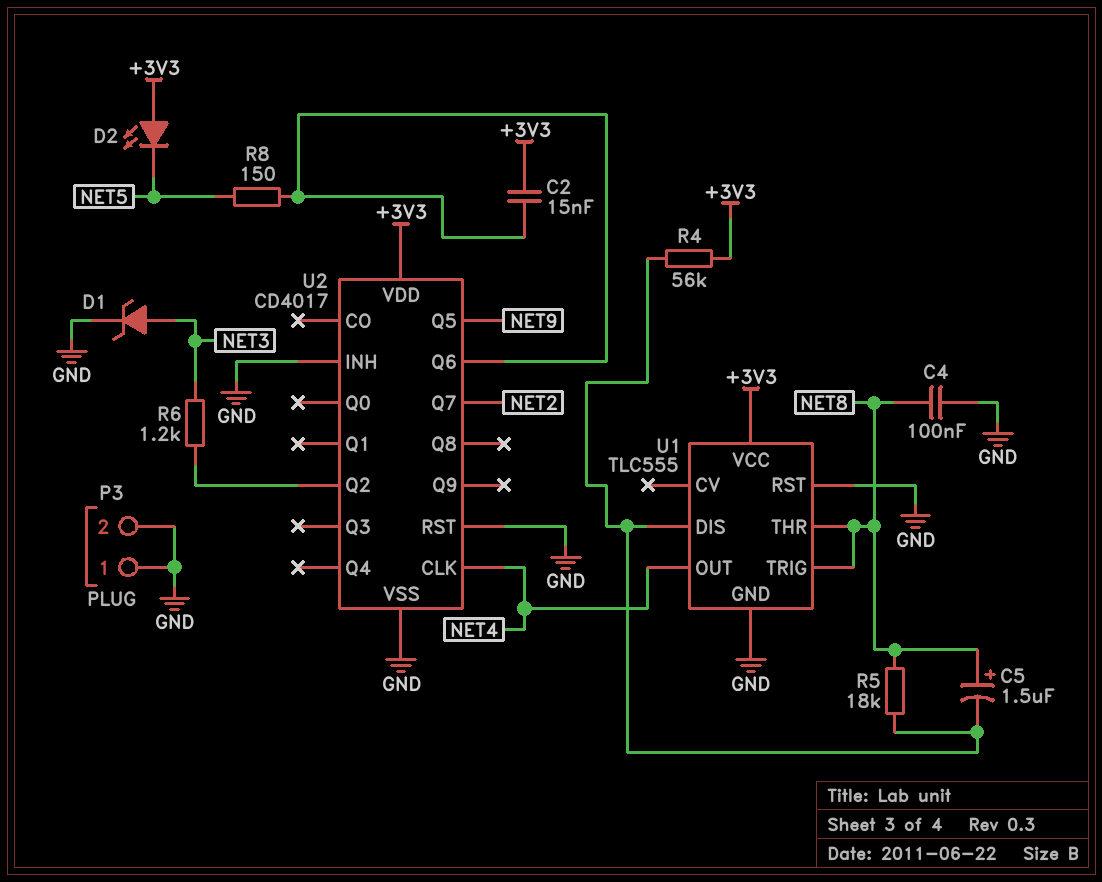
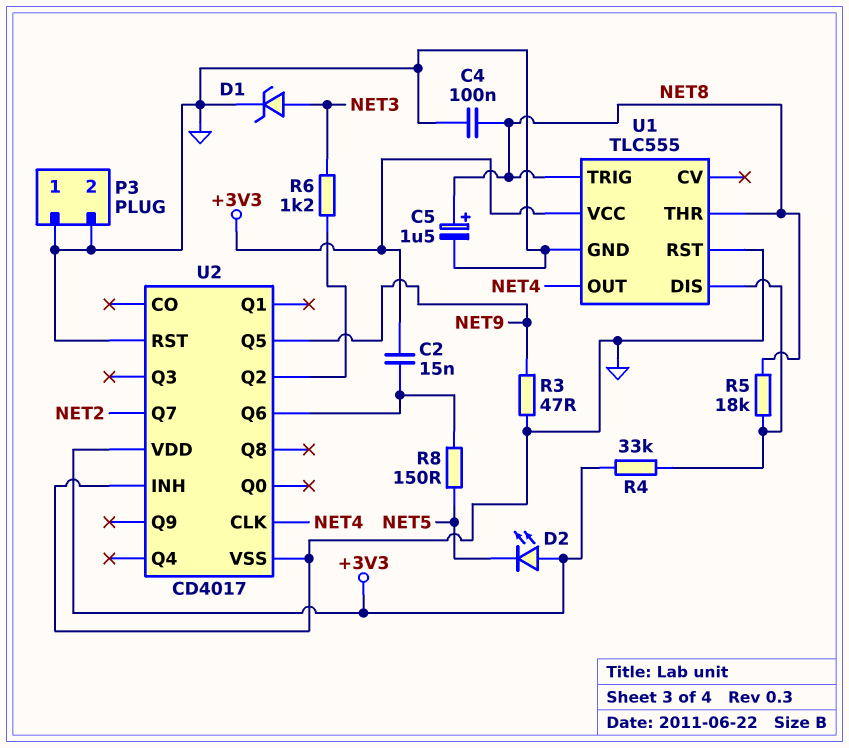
C5: 1.5uF (plus NET8, minus U1/DIS) -> 1.5uF (plus NET8, minus GND)
R3: none -> 47 (GND, NET9)
R4: 56k (+3V3, U1/DIS) -> 33k (+3V3, U1/DIS)

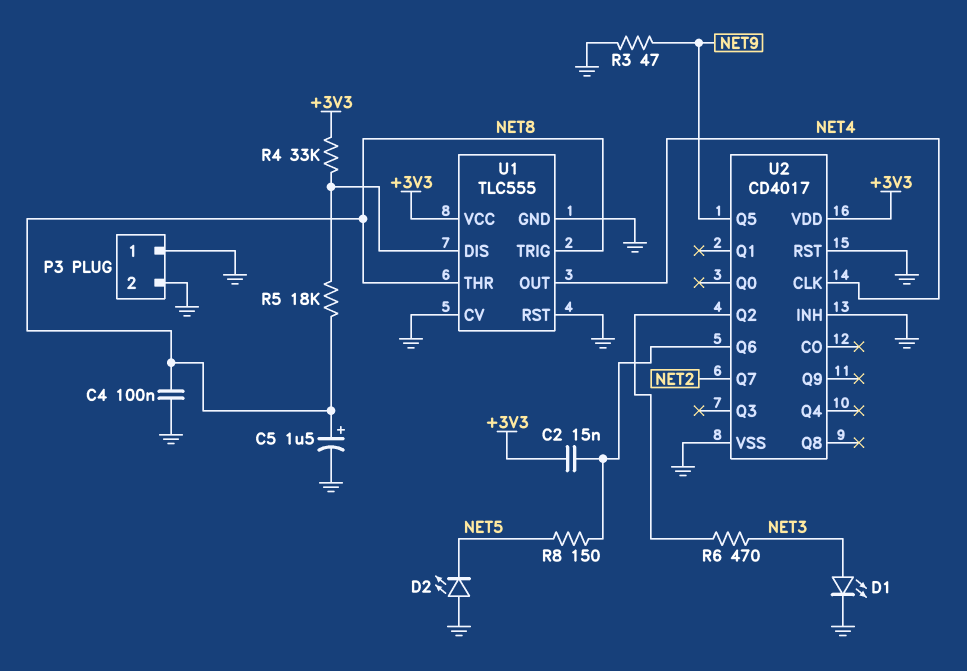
D1: zener (A NET3, K GND) -> LED (A NET3, K GND)
D2: LED (A +3V3, K NET5) -> LED (A GND, K NET5)
R6: 1.2k (NET3, U2/Q2) -> 470 (NET3, U2/Q2)
U1 pin CV: none -> GND

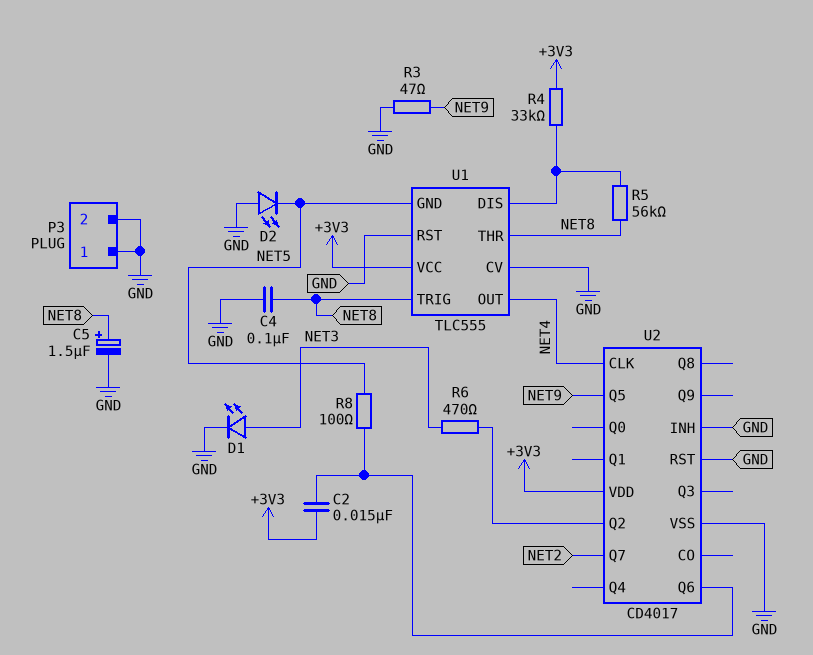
R5: 18k (NET8, U1/DIS) -> 56k (NET8, U1/DIS)
R8: 150 (NET5, U2/Q6) -> 100 (NET5, U2/Q6)
U1 pin GND: GND -> NET5

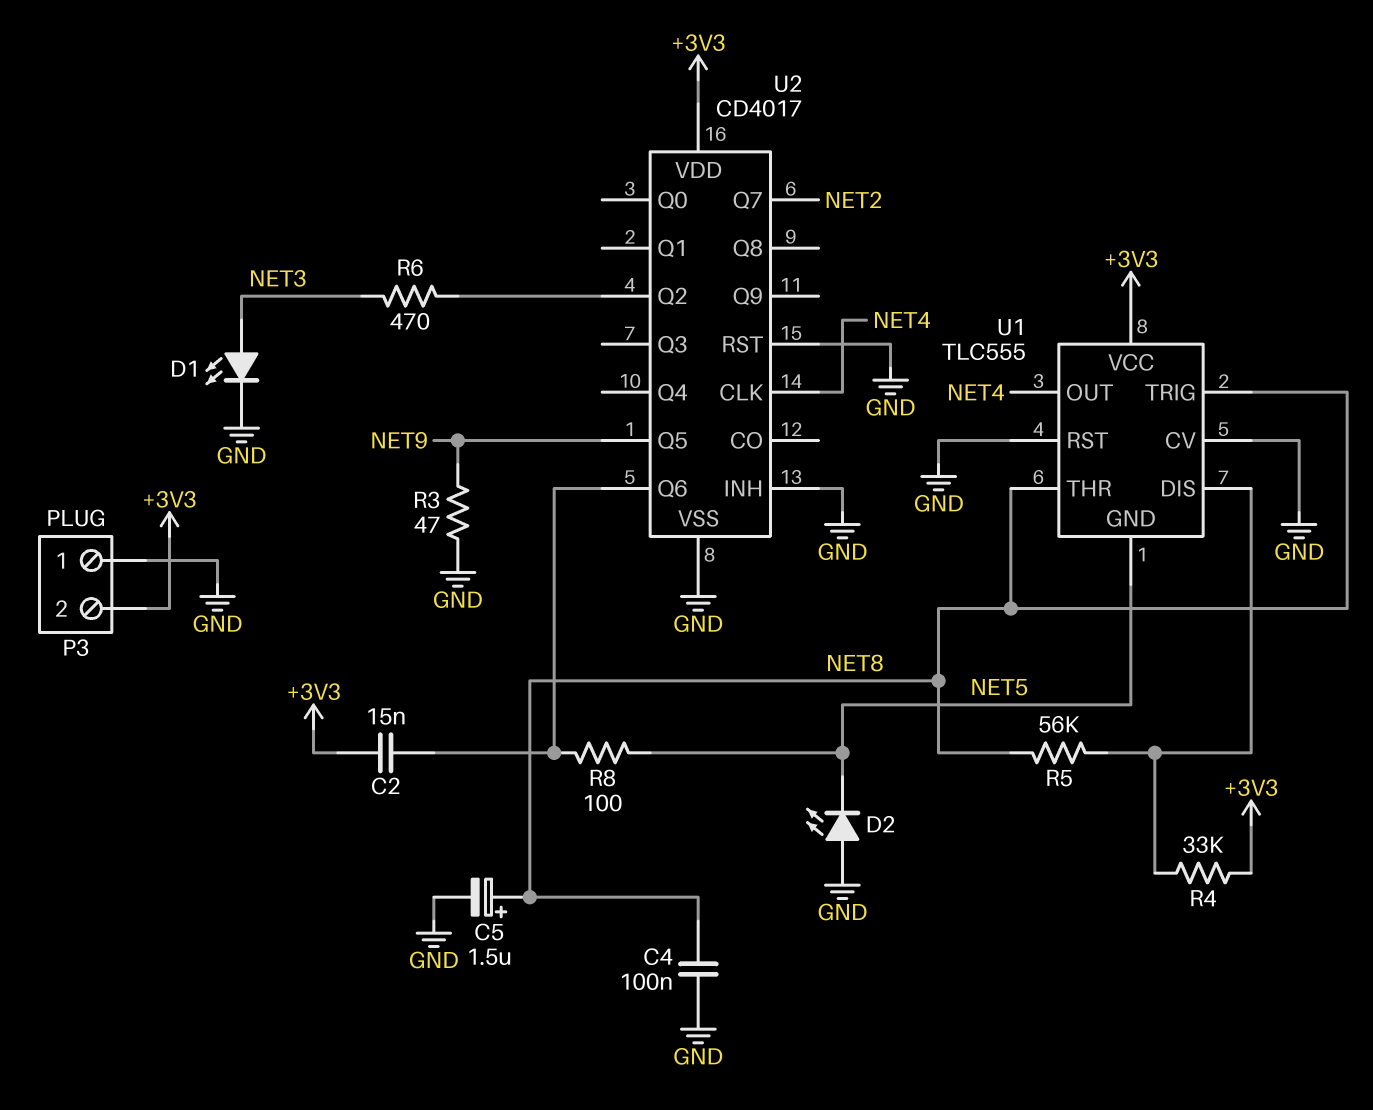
P3 pin 2: GND -> +3V3

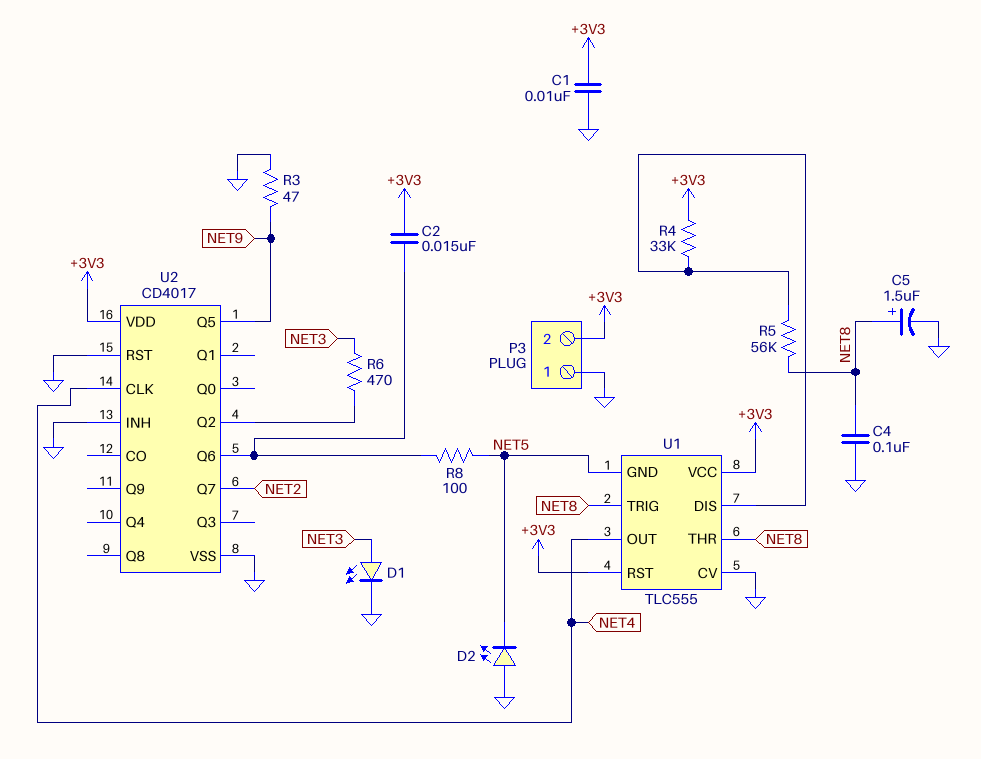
C1: none -> 10nF (+3V3, GND)
U1 pin RST: GND -> +3V3

